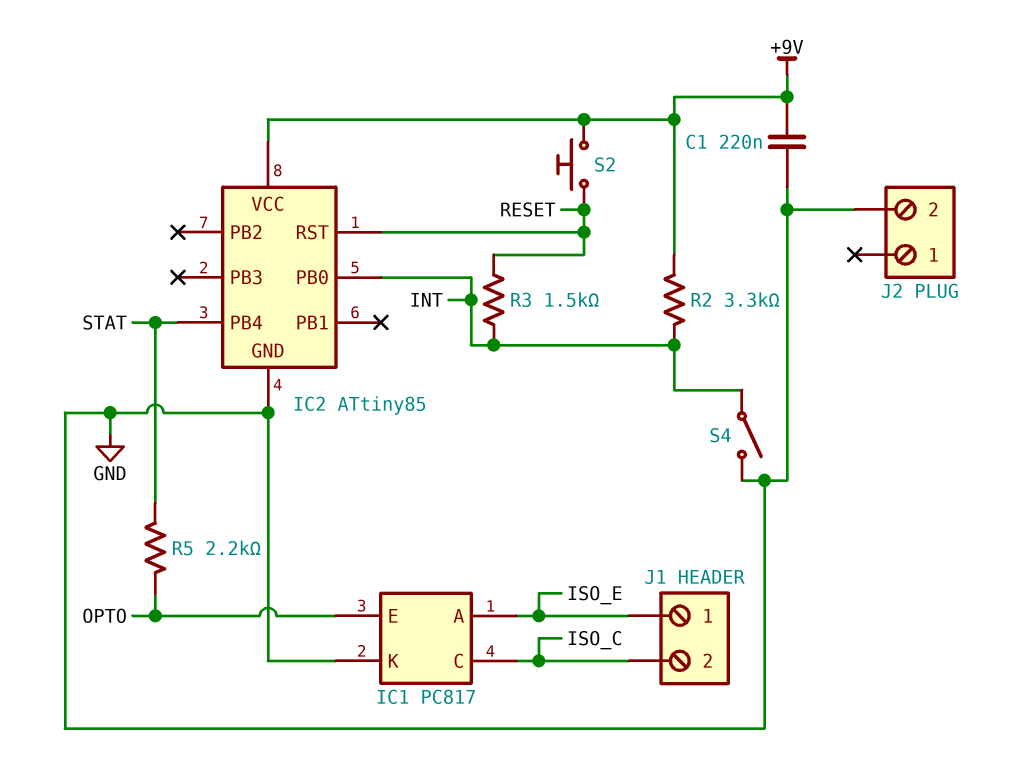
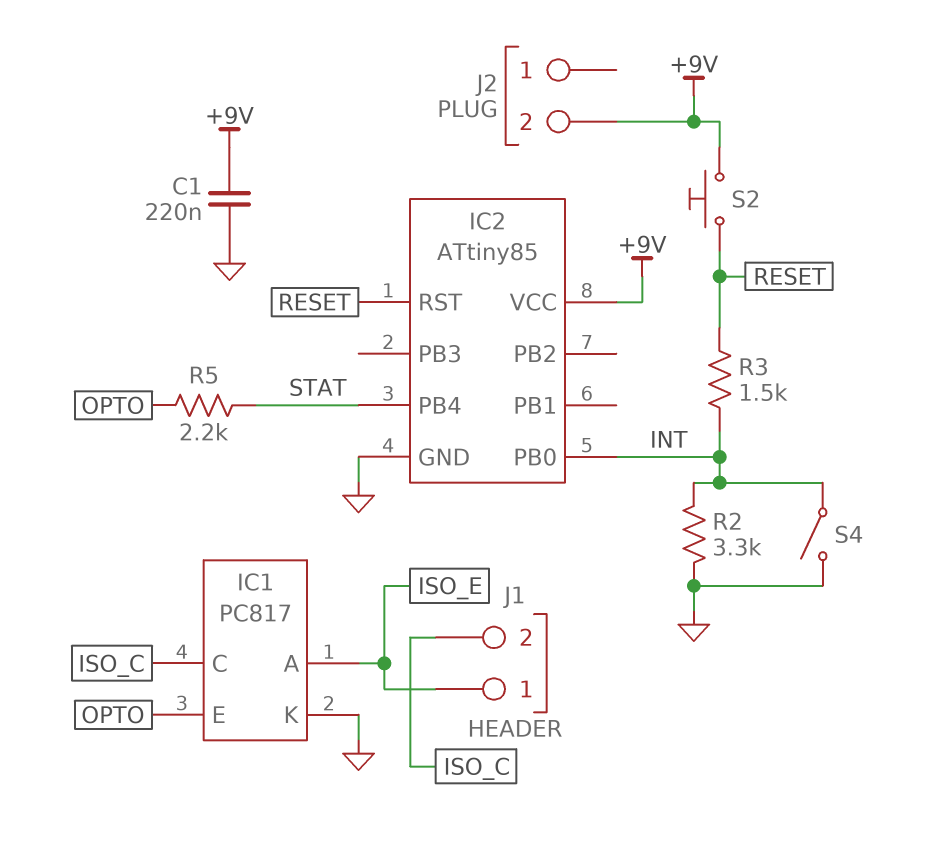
J2 pin 2: GND -> +9V
R2: 3.3k (+9V, INT) -> 3.3k (GND, INT)

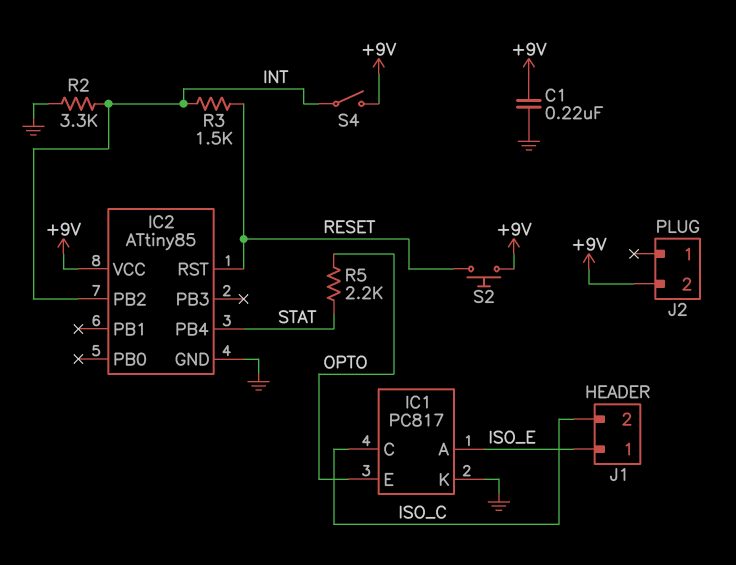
IC2 pin PB0: INT -> none
IC2 pin PB2: none -> INT
S4: switch (GND, INT) -> switch (+9V, INT)

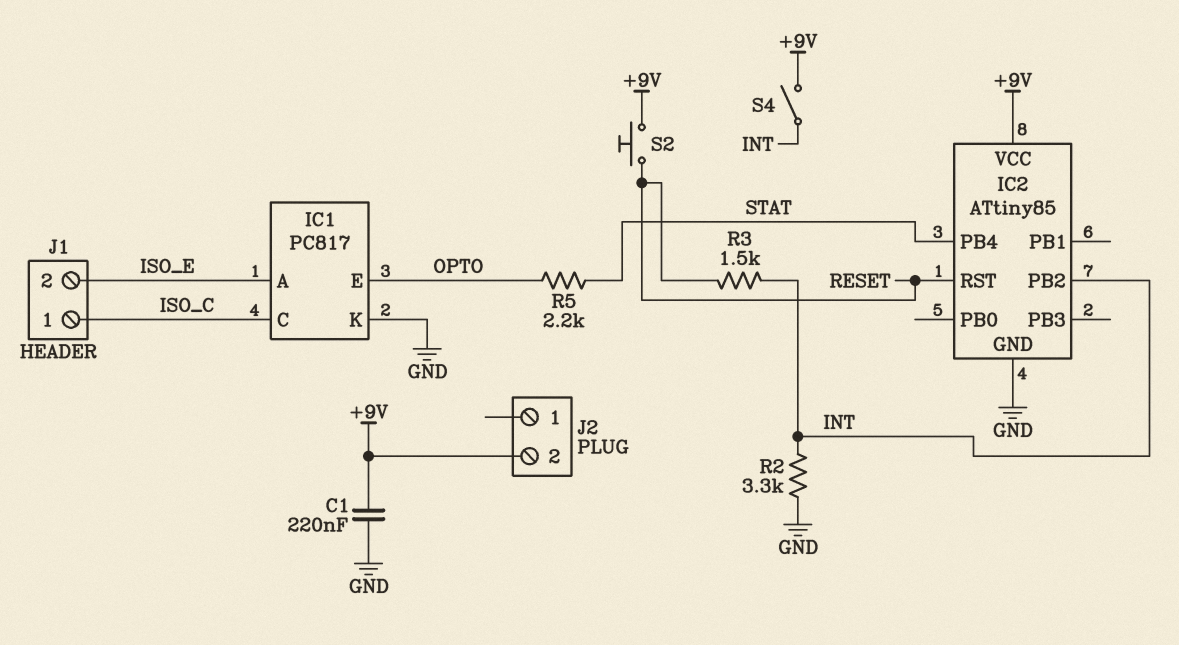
J1 pin 1: ISO_E -> ISO_C
J1 pin 2: ISO_C -> ISO_E

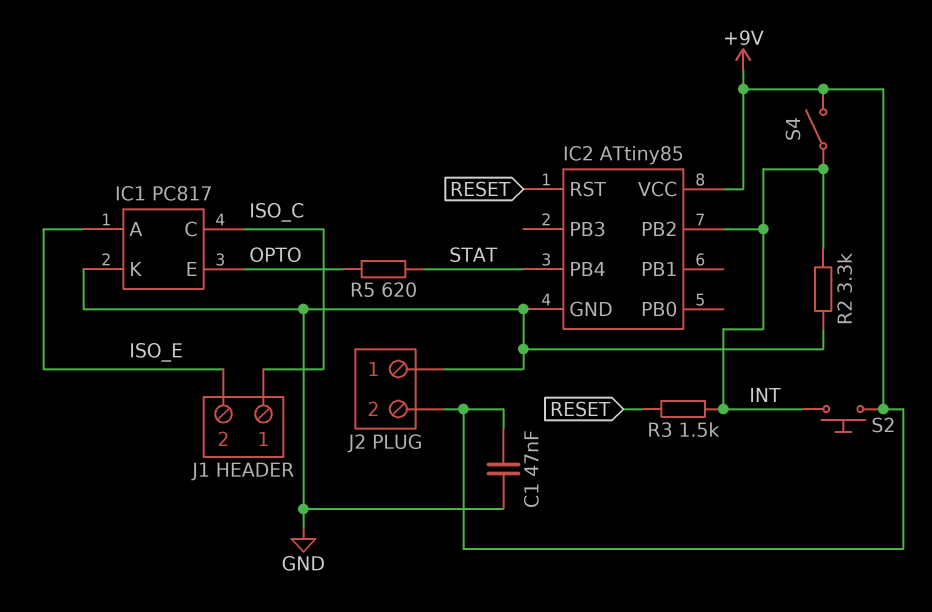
C1: 220nF (+9V, GND) -> 47nF (+9V, GND)
J2 pin 1: none -> GND
R5: 2.2k (OPTO, STAT) -> 620 (OPTO, STAT)
S2: button (+9V, RESET) -> button (+9V, INT)

